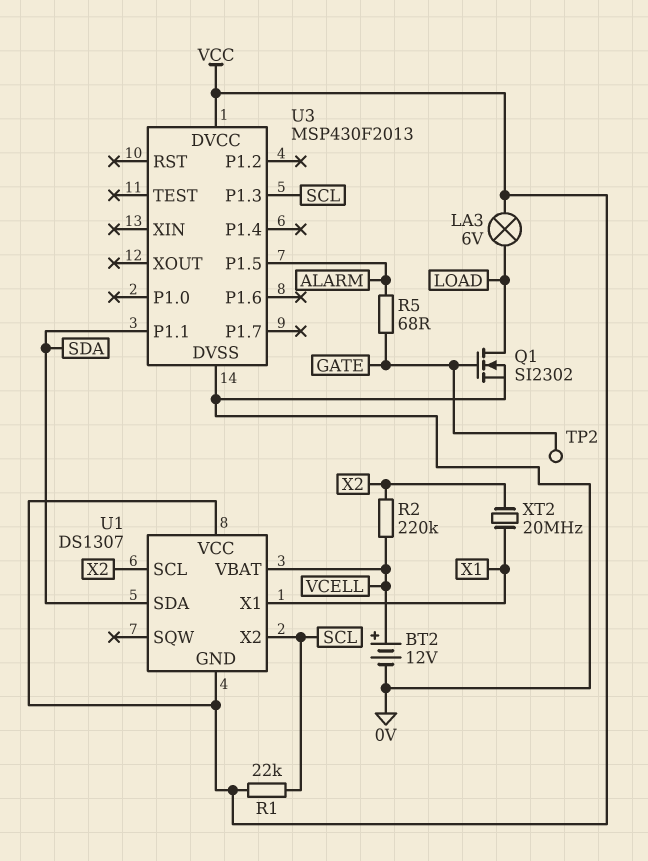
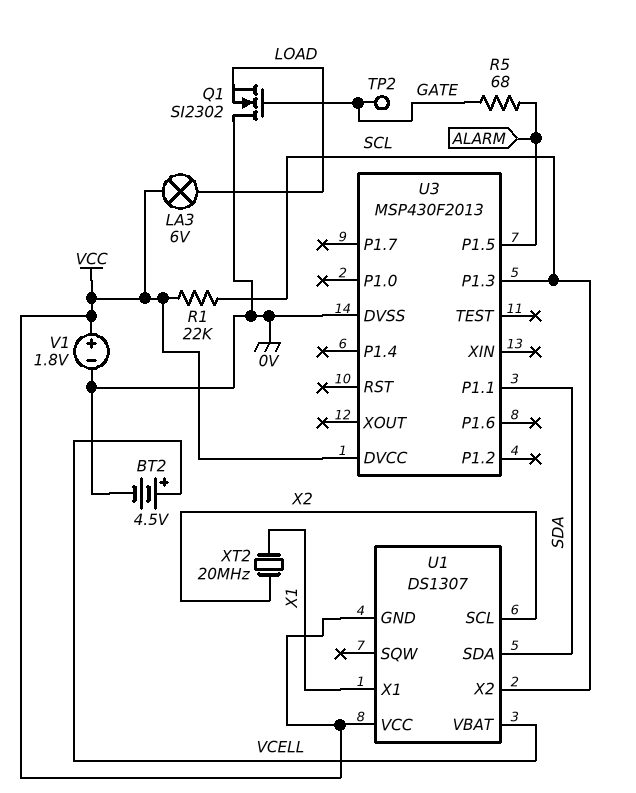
BT2: 12V (plus VCELL, minus 0V) -> 4.5V (plus VCELL, minus 0V)
Q1: NMOS SI2302 (G GATE, D LOAD, S 0V) -> NMOS SI2302 (G GATE, D 0V, S LOAD)
R2: 220k (VCELL, X2) -> none
V1: none -> 1.8V (plus VCC, minus 0V)

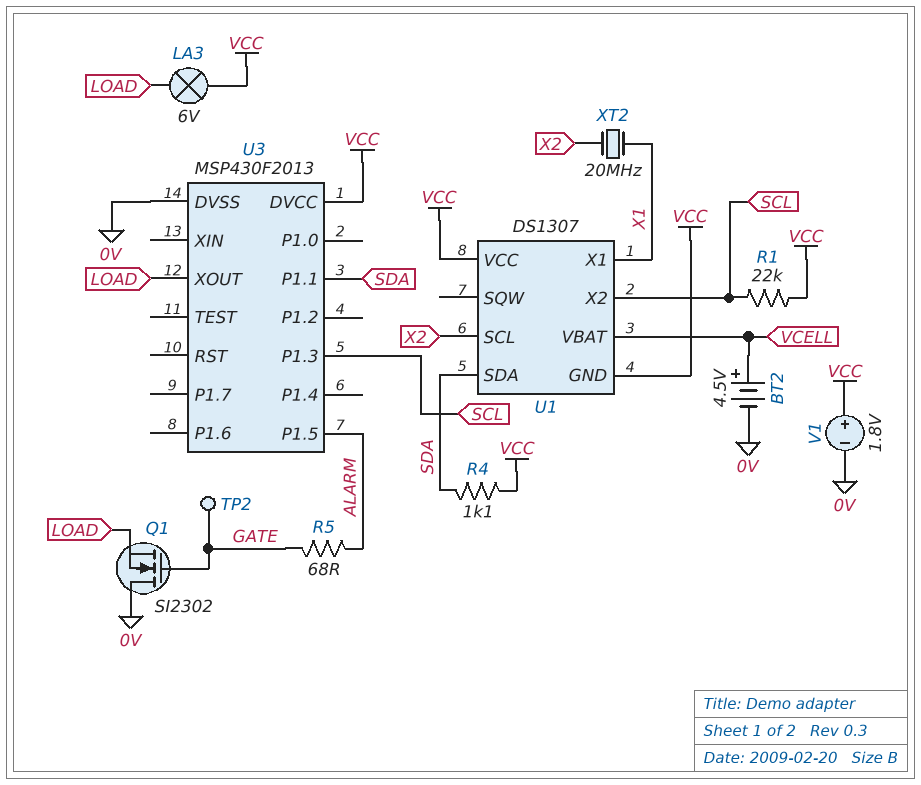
R4: none -> 1.1k (SDA, VCC)
U3 pin XOUT: none -> LOAD

